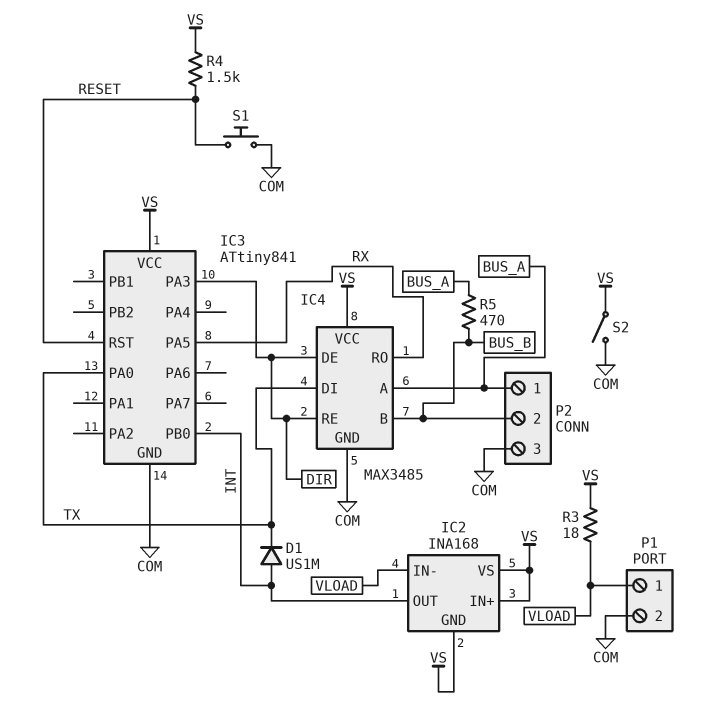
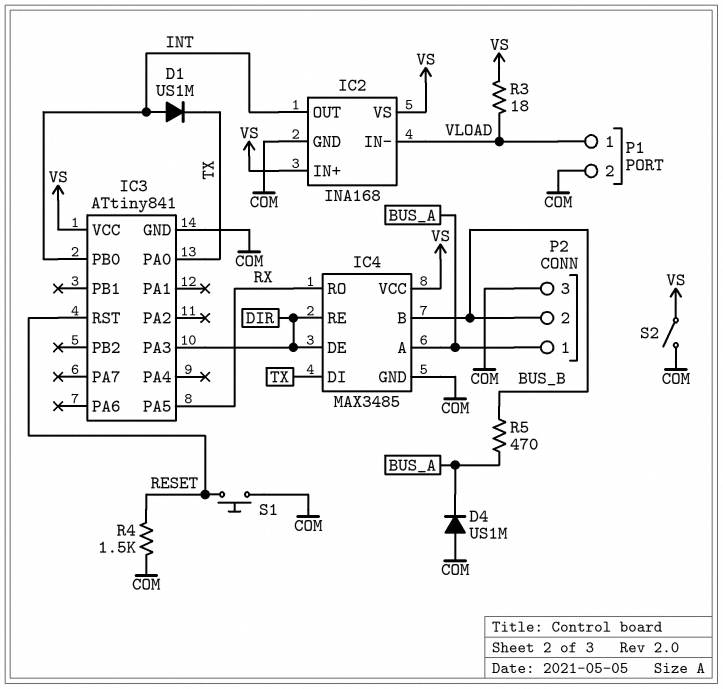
D4: none -> diode US1M (A COM, K BUS_A)
IC2 pin GND: VS -> COM
R4: 1.5k (RESET, VS) -> 1.5k (COM, RESET)

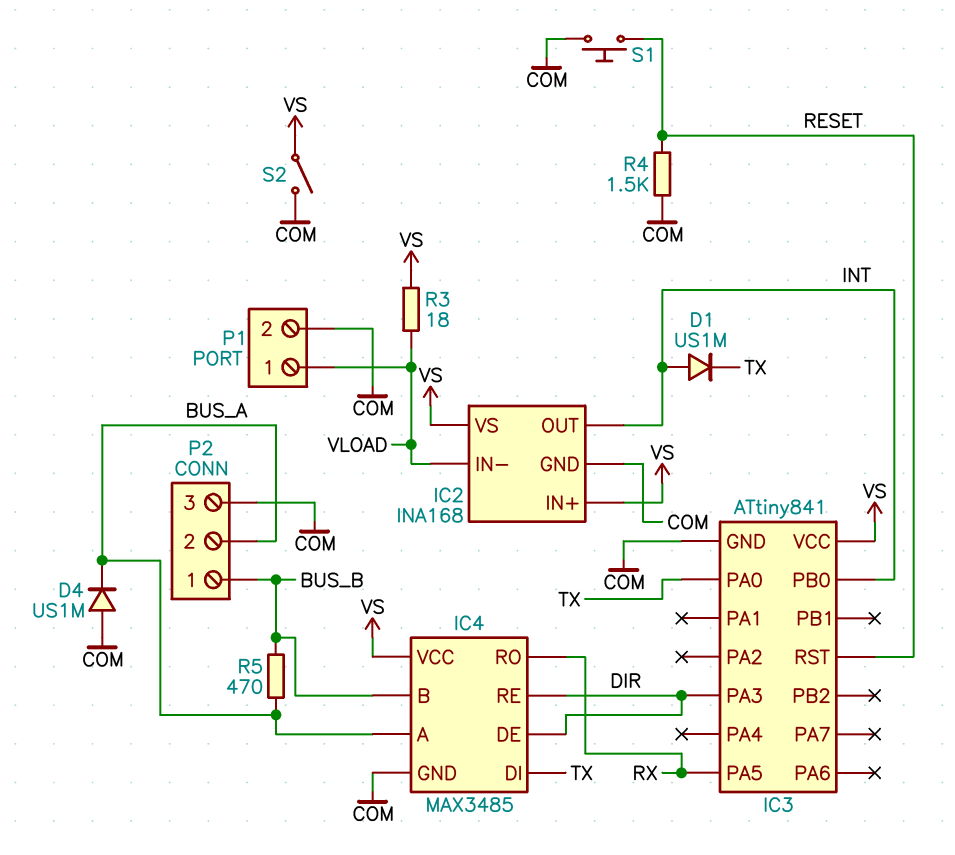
P2 pin 1: BUS_A -> BUS_B
P2 pin 2: BUS_B -> BUS_A

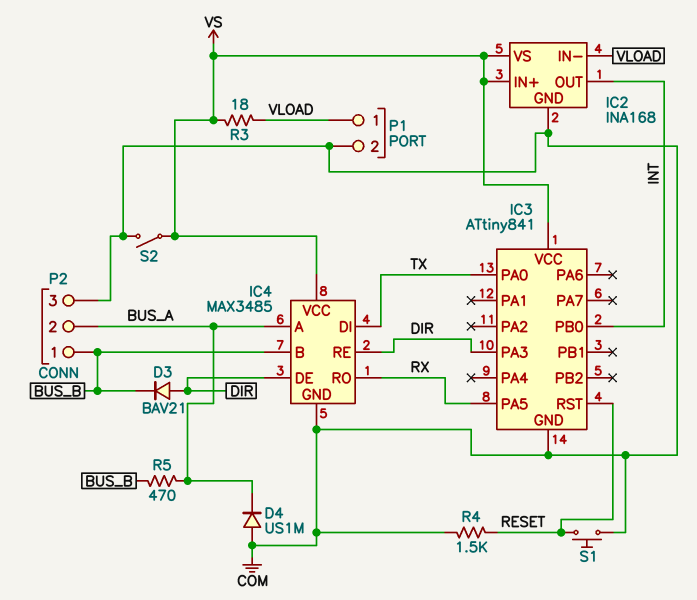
D1: diode US1M (A INT, K TX) -> none
D3: none -> diode BAV21 (A DIR, K BUS_B)

